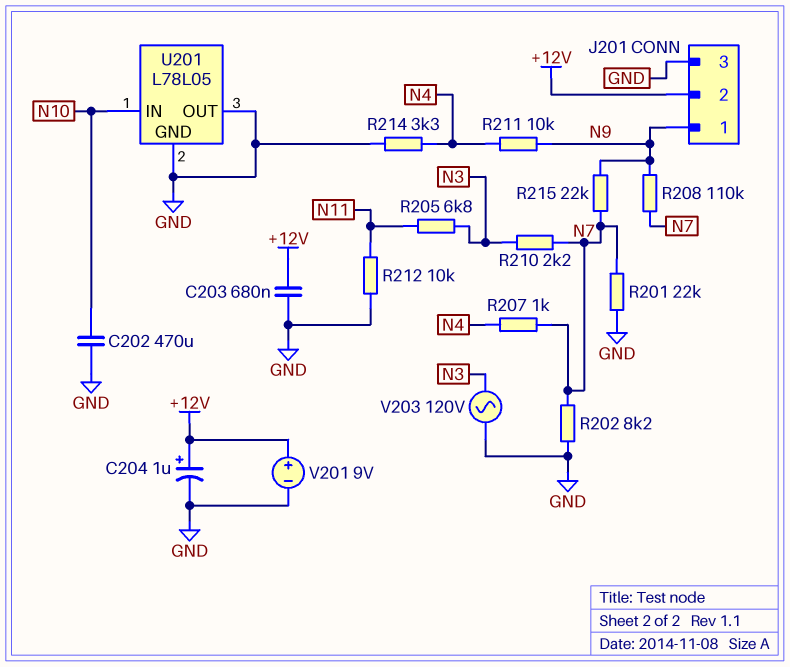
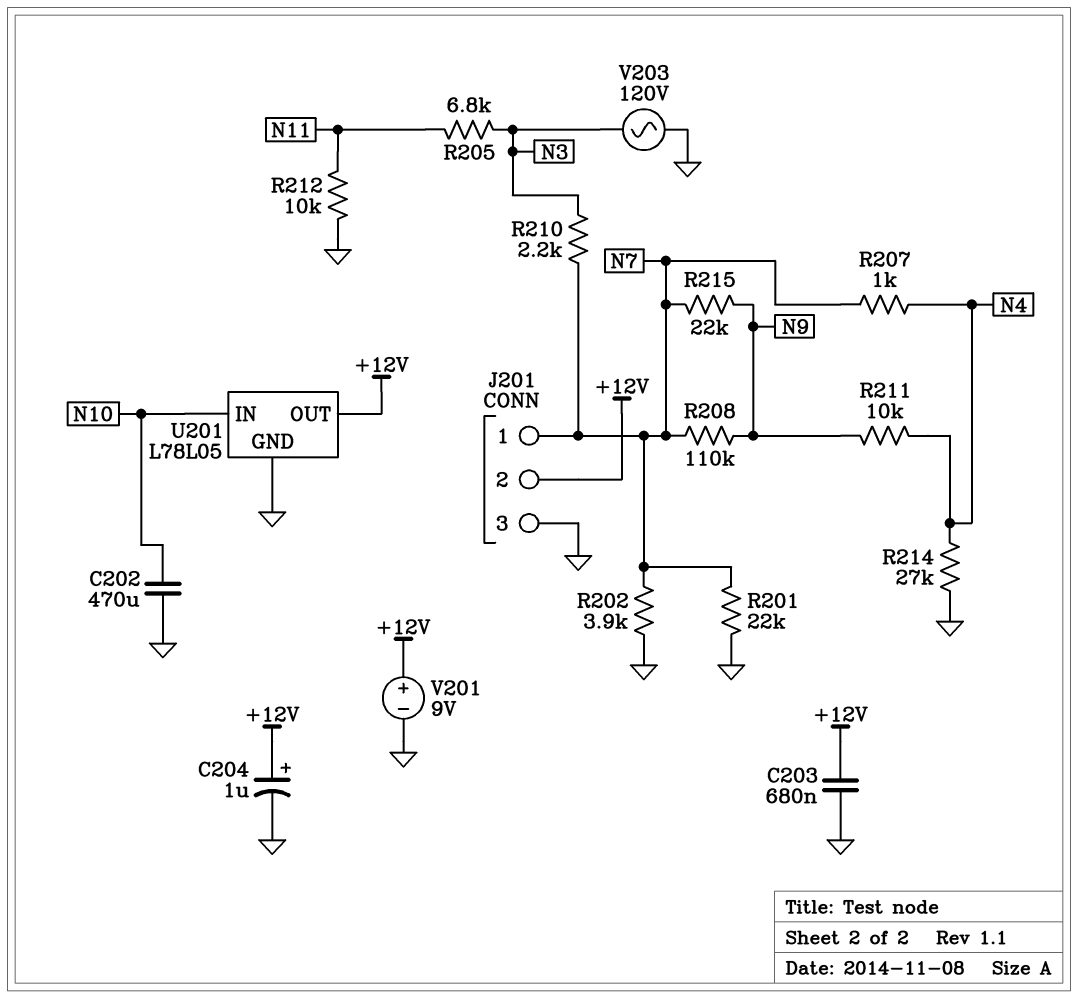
J201 pin 1: N9 -> N7
R202: 8.2k (GND, N7) -> 3.9k (GND, N7)
R214: 3.3k (GND, N4) -> 27k (GND, N4)
U201 pin OUT: GND -> +12V

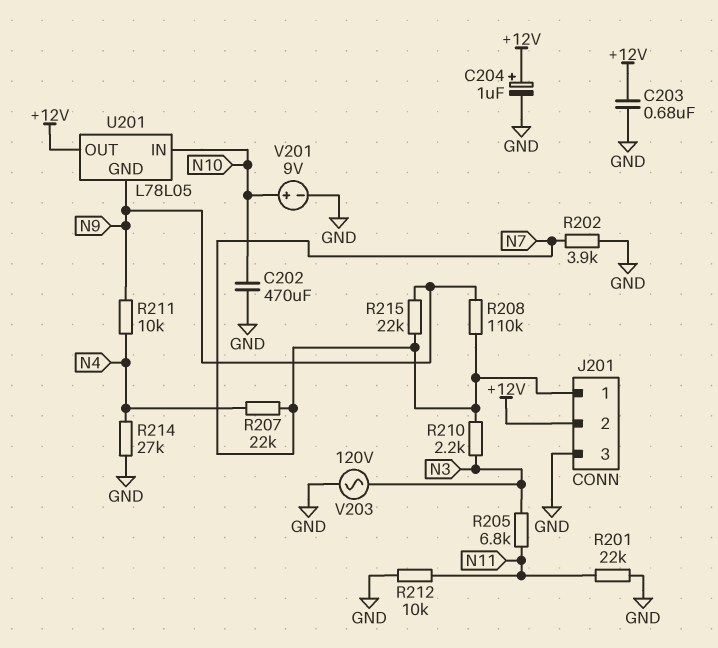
R201: 22k (GND, N7) -> 22k (GND, N11)
R207: 1k (N4, N7) -> 22k (N4, N7)
U201 pin GND: GND -> N9
V201: 9V (plus +12V, minus GND) -> 9V (plus N10, minus GND)

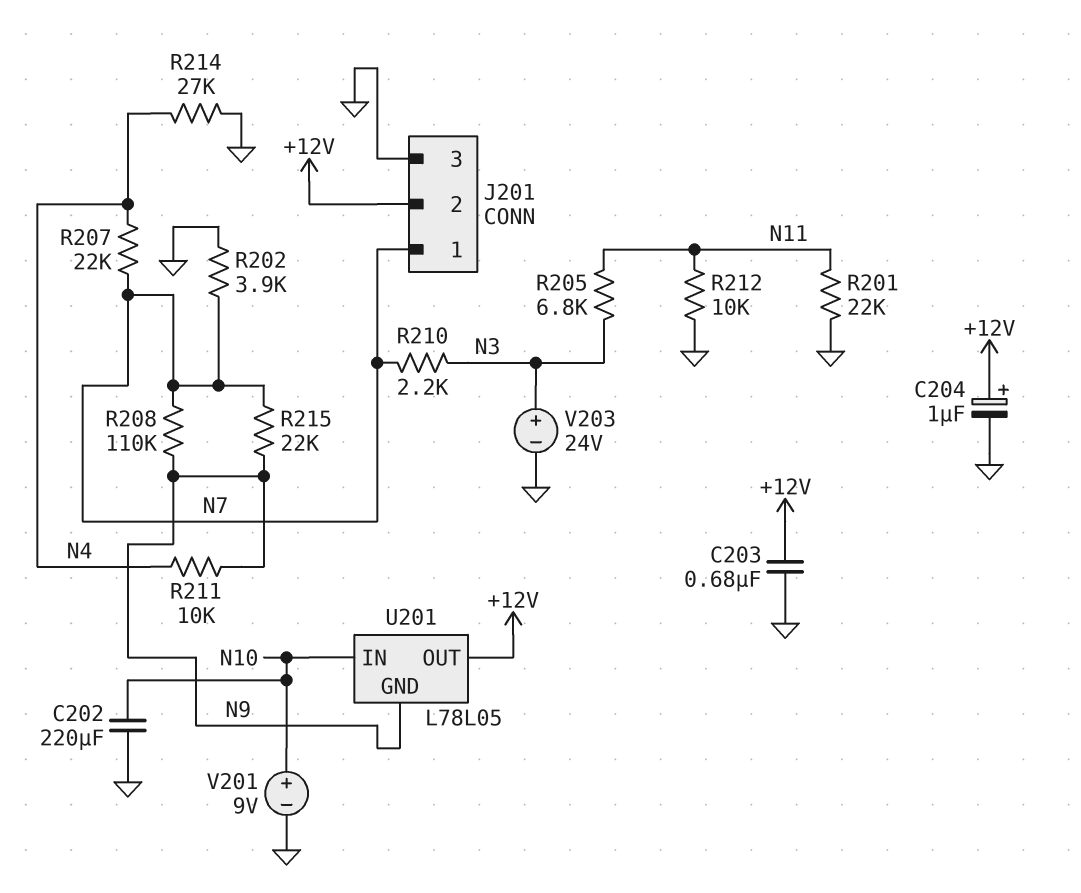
C202: 470uF (GND, N10) -> 220uF (GND, N10)
V203: AC 120V (GND, N3) -> 24V (plus N3, minus GND)

